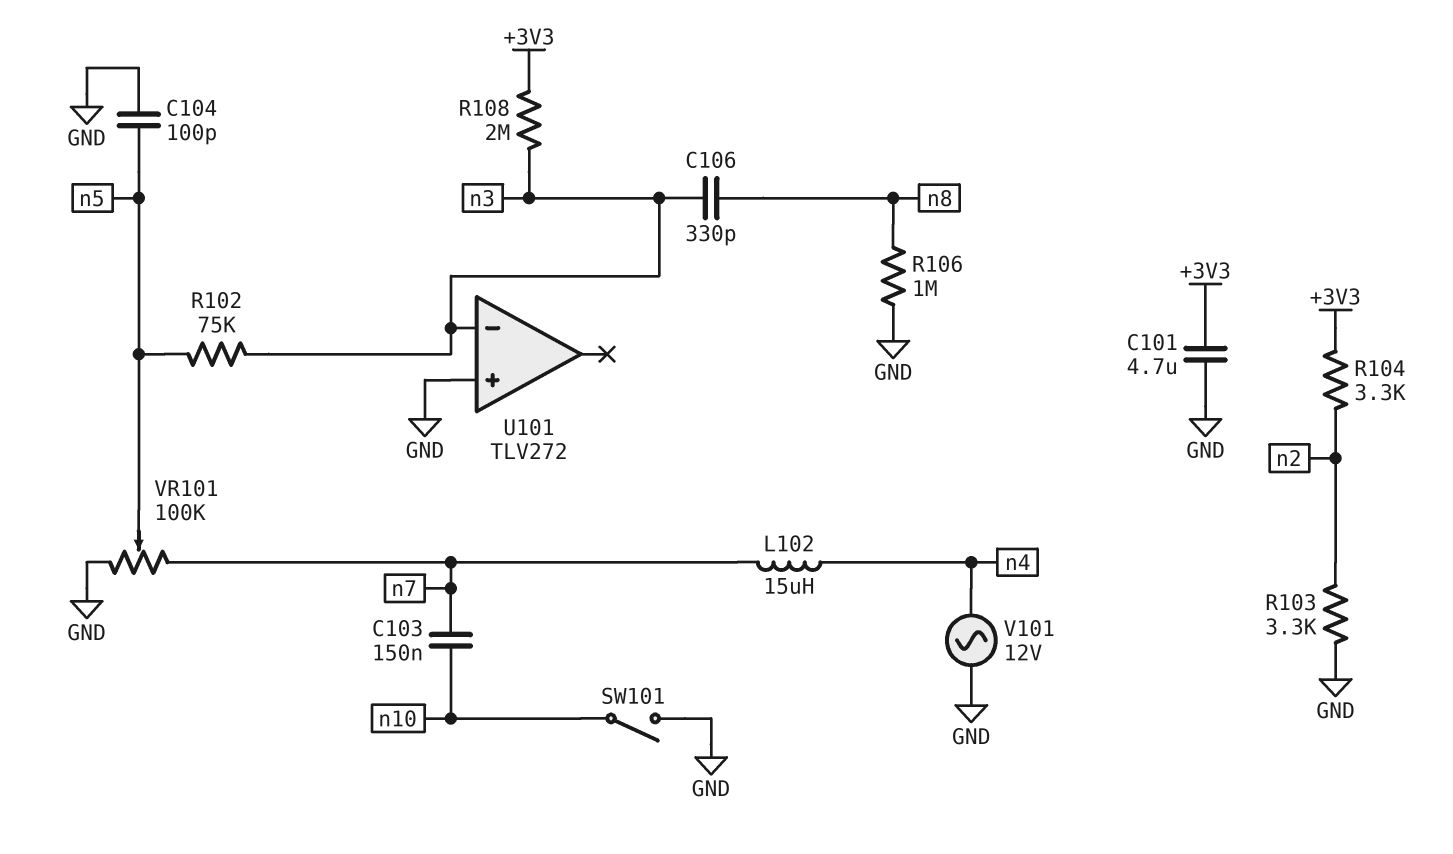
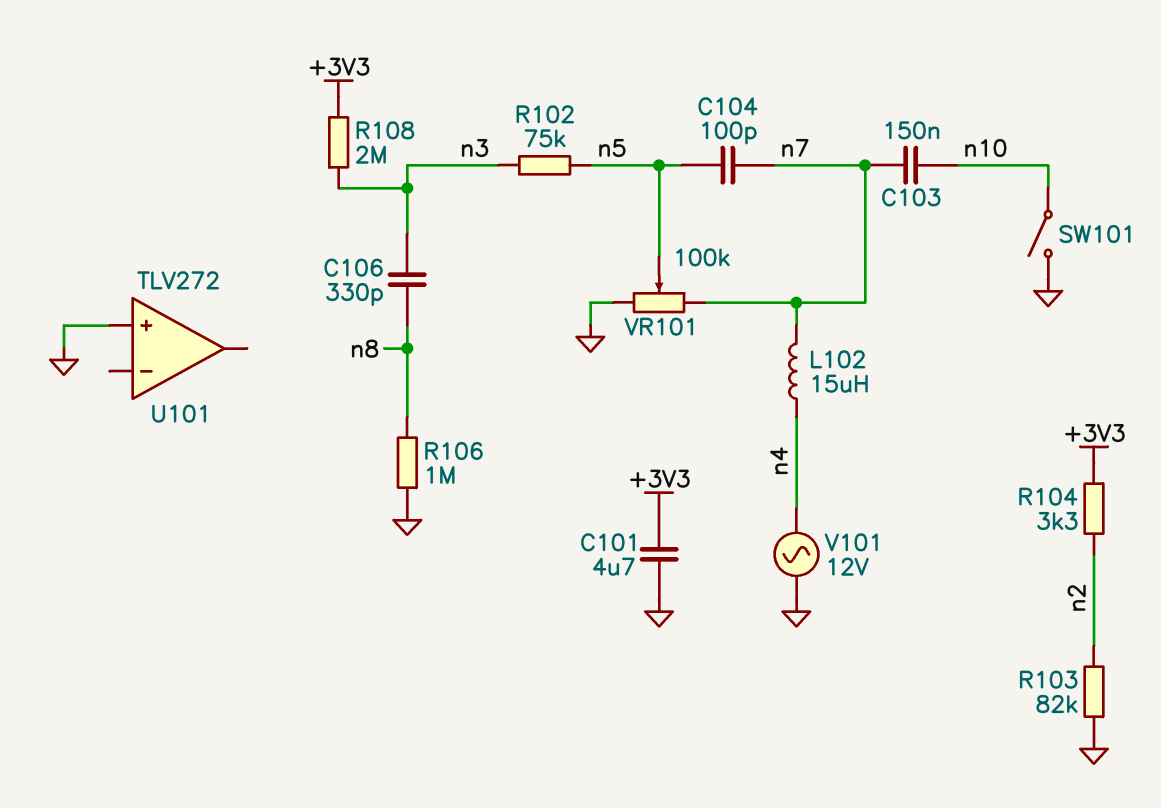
C104: 100pF (GND, n5) -> 100pF (n5, n7)
R103: 3.3k (GND, n2) -> 82k (GND, n2)
U101 pin in-: n3 -> none

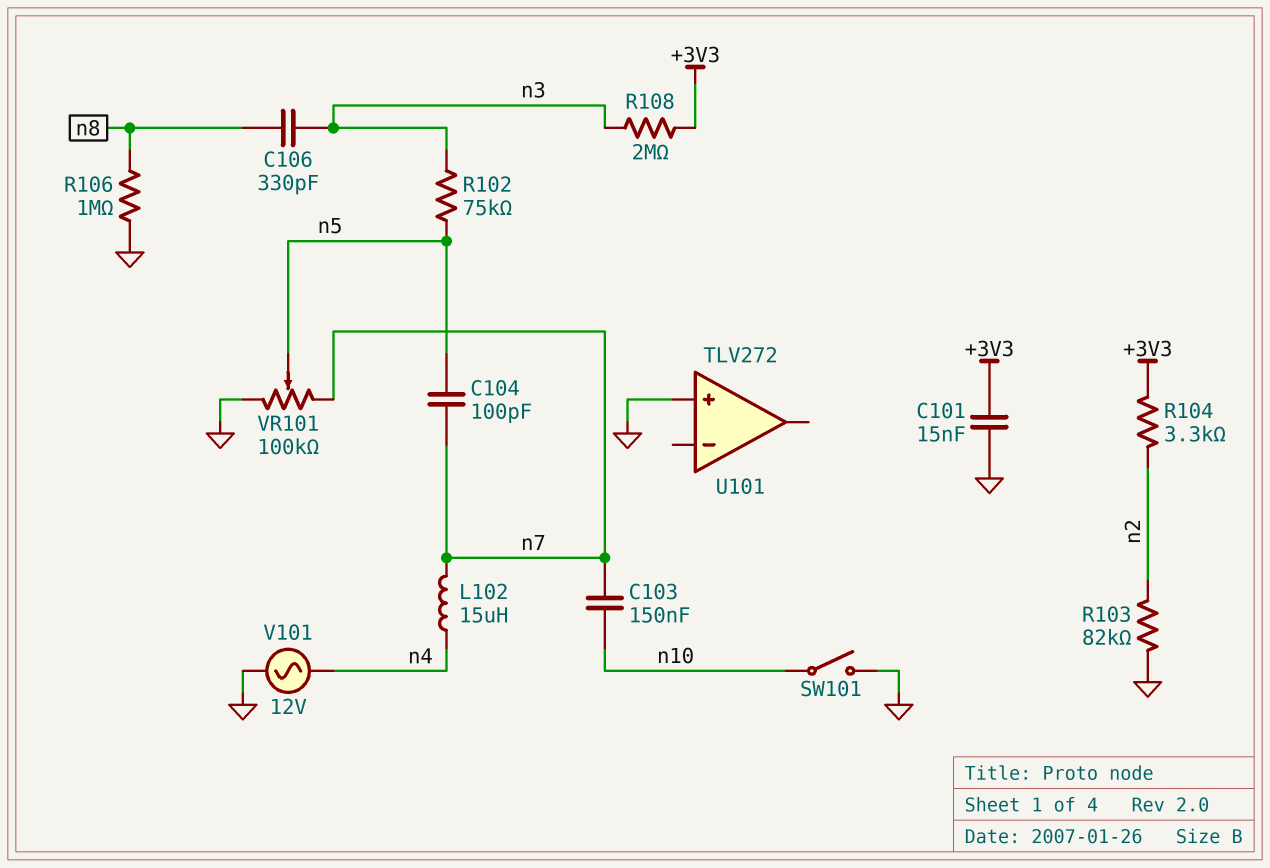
C101: 4.7uF (+3V3, GND) -> 15nF (+3V3, GND)

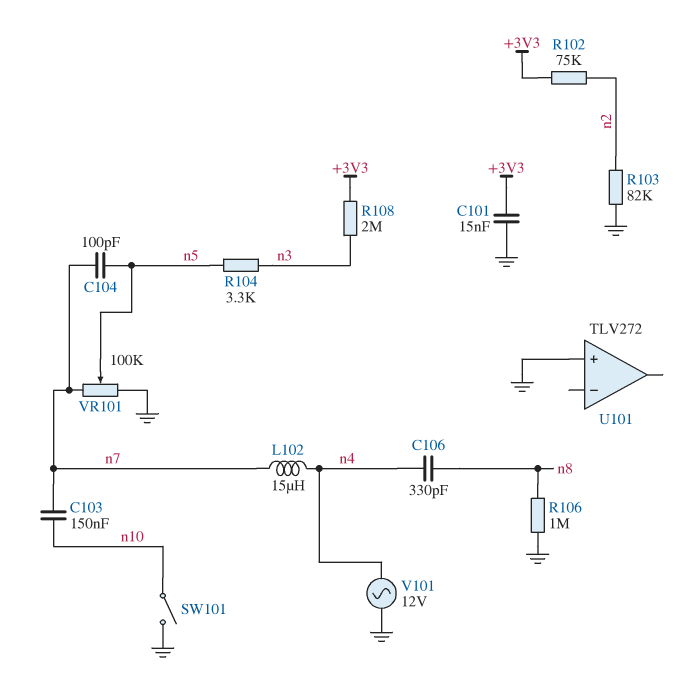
C106: 330pF (n3, n8) -> 330pF (n4, n8)
R102: 75k (n3, n5) -> 75k (+3V3, n2)
R104: 3.3k (+3V3, n2) -> 3.3k (n3, n5)

